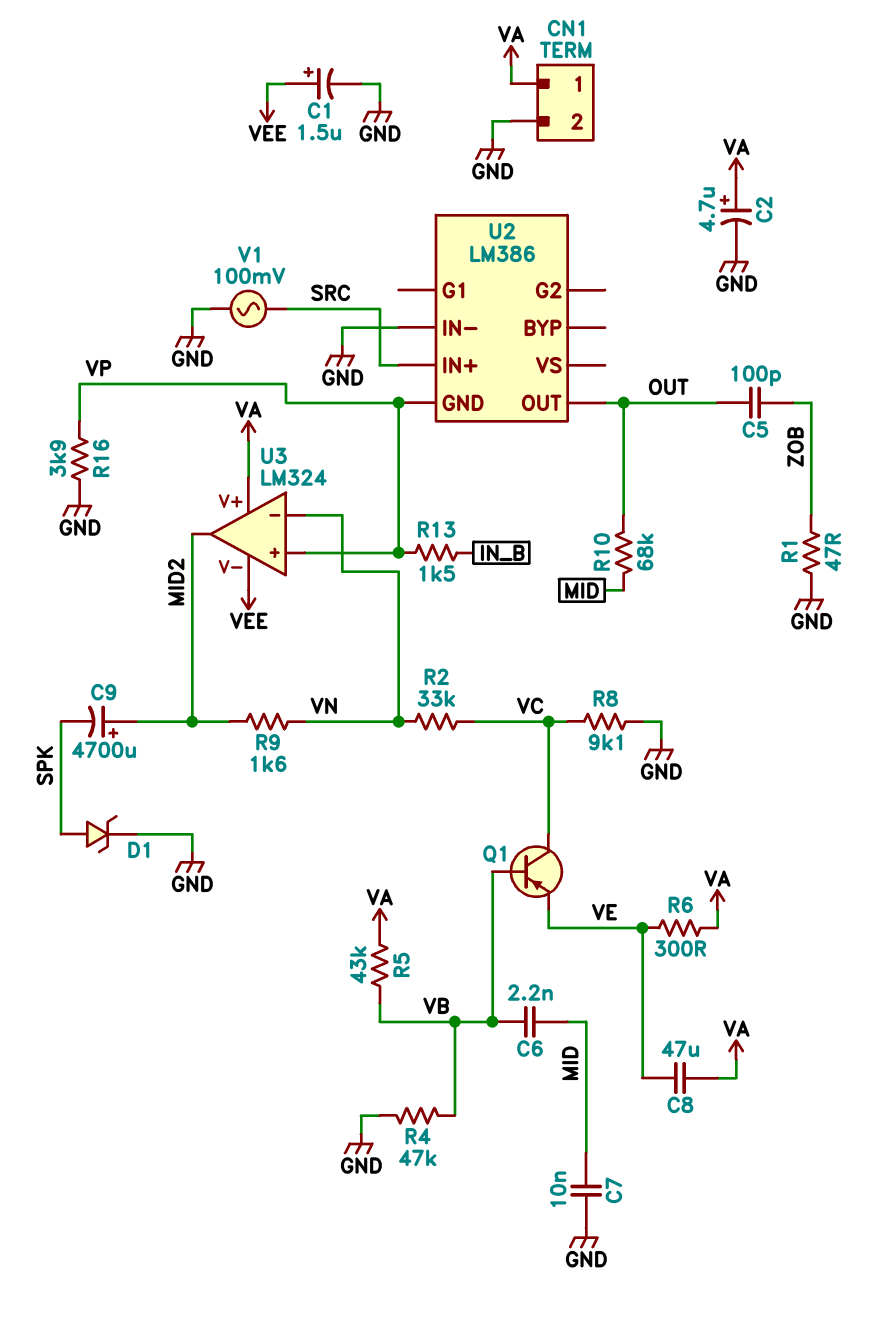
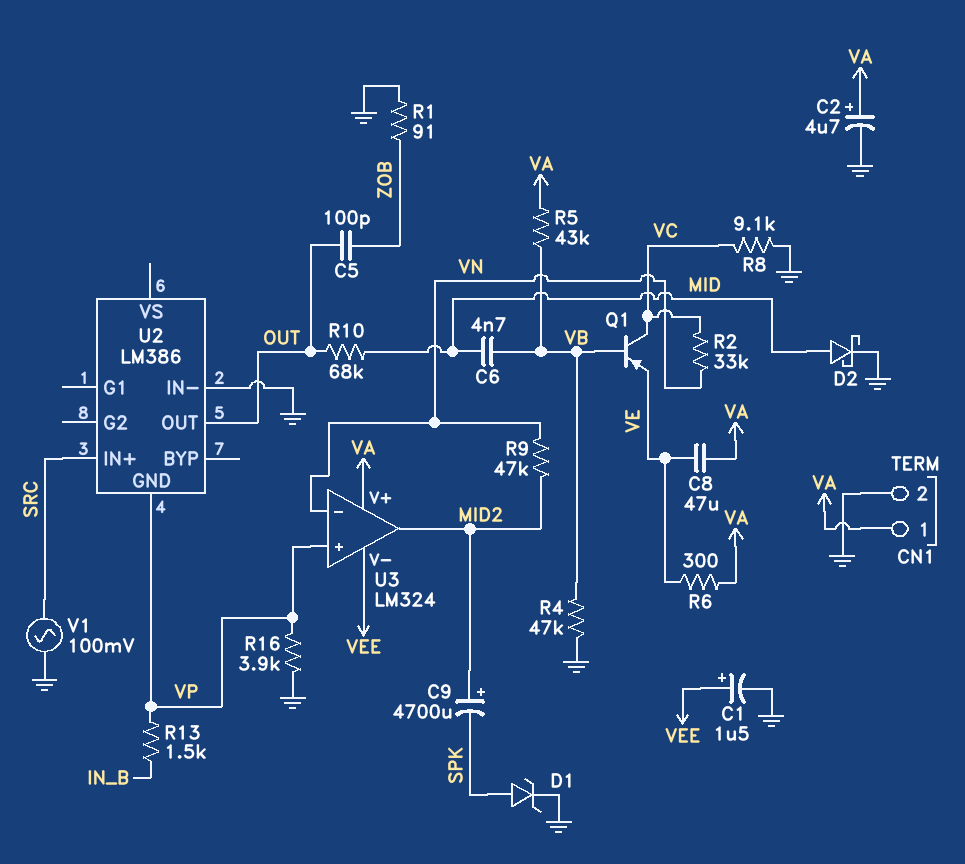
C6: 2.2nF (MID, VB) -> 4.7nF (MID, VB)
C7: 10nF (GND, MID) -> none
D2: none -> schottky (A MID, K GND)
R1: 47 (GND, ZOB) -> 91 (GND, ZOB)
R9: 1.6k (MID2, VN) -> 47k (MID2, VN)

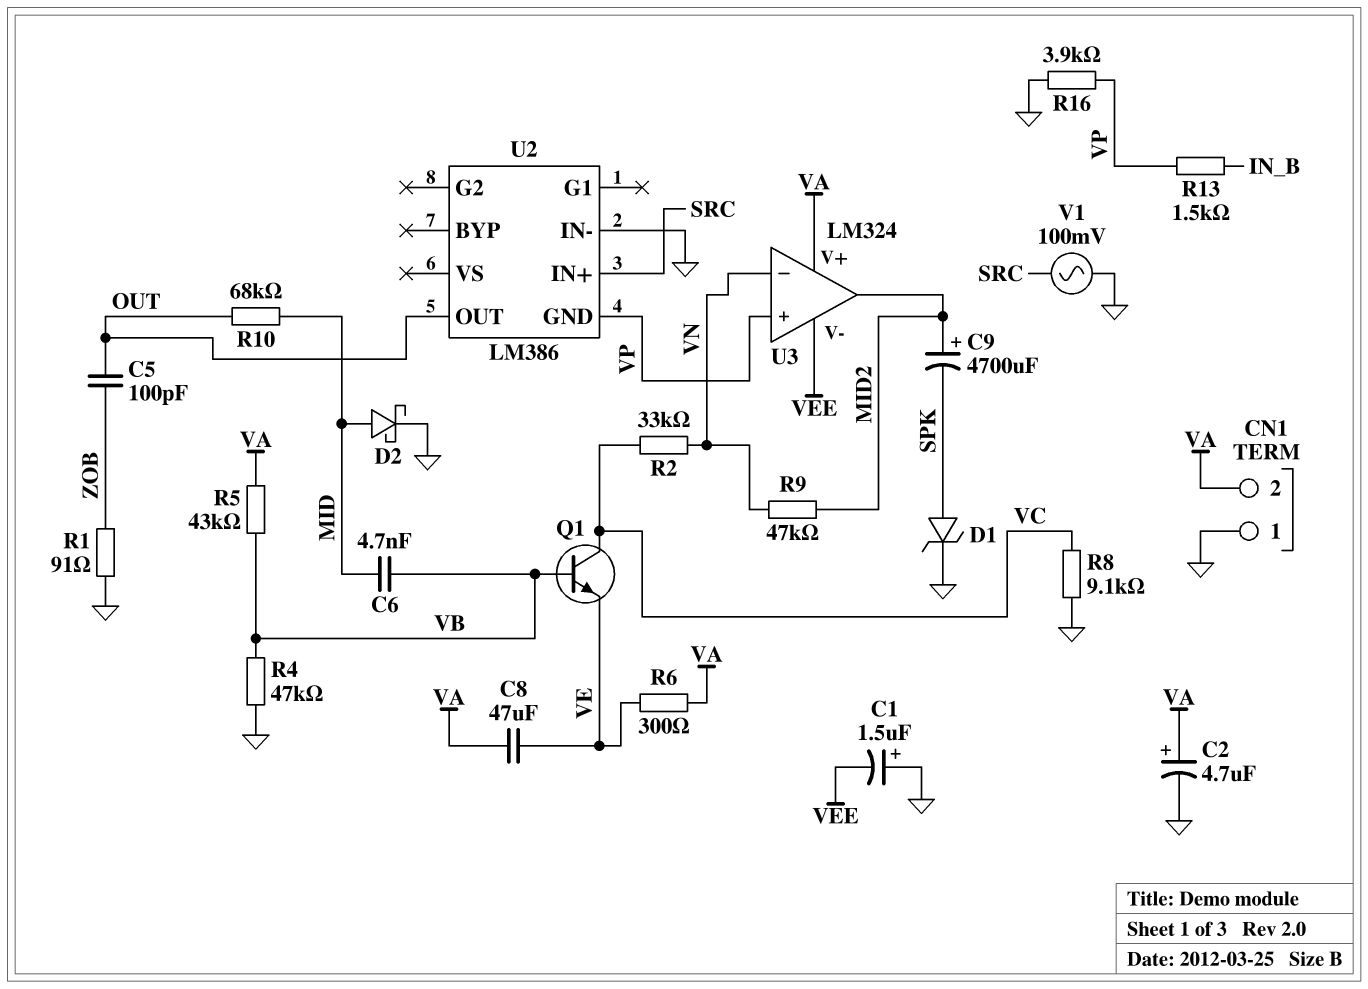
C1: 1.5uF (plus VEE, minus GND) -> 1.5uF (plus GND, minus VEE)
CN1 pin 1: VA -> GND
CN1 pin 2: GND -> VA
Q1: PNP (B VB, C VC, E VE) -> NPN (B VB, C VC, E VE)

